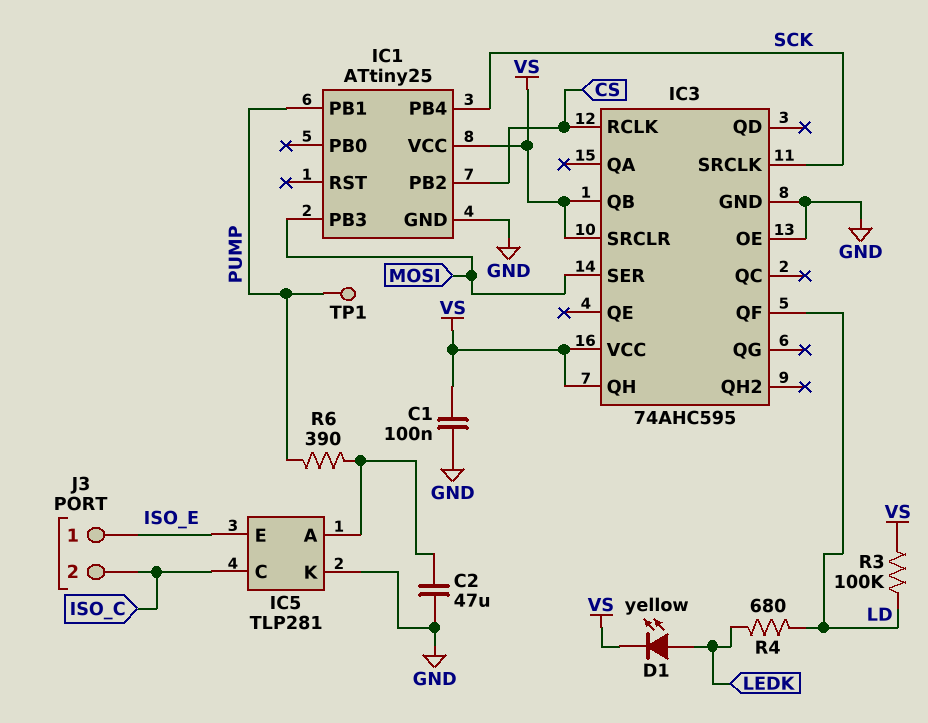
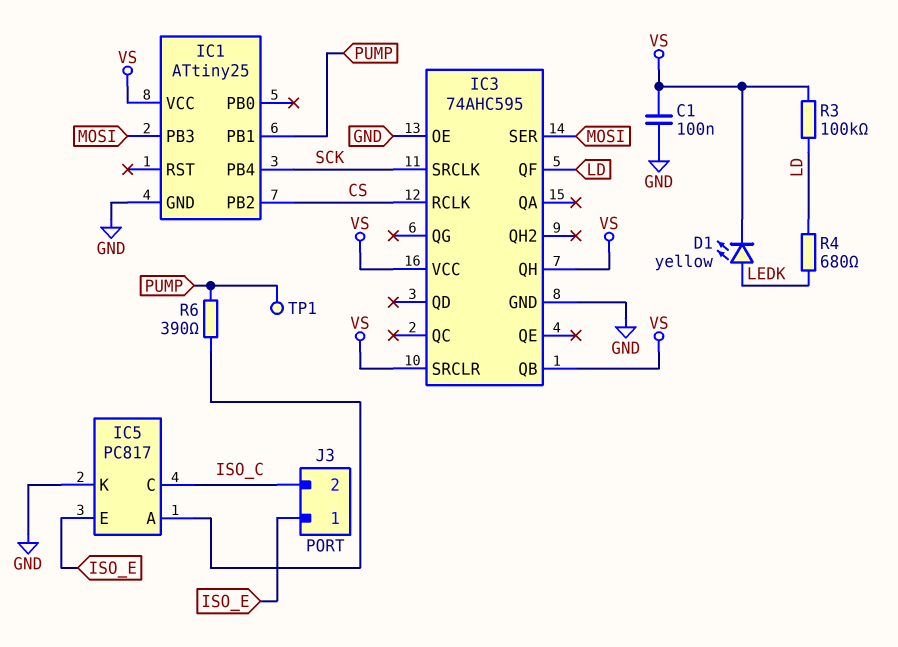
C2: 47uF (GND, IC5/A) -> none
IC5: TLP281 -> PC817

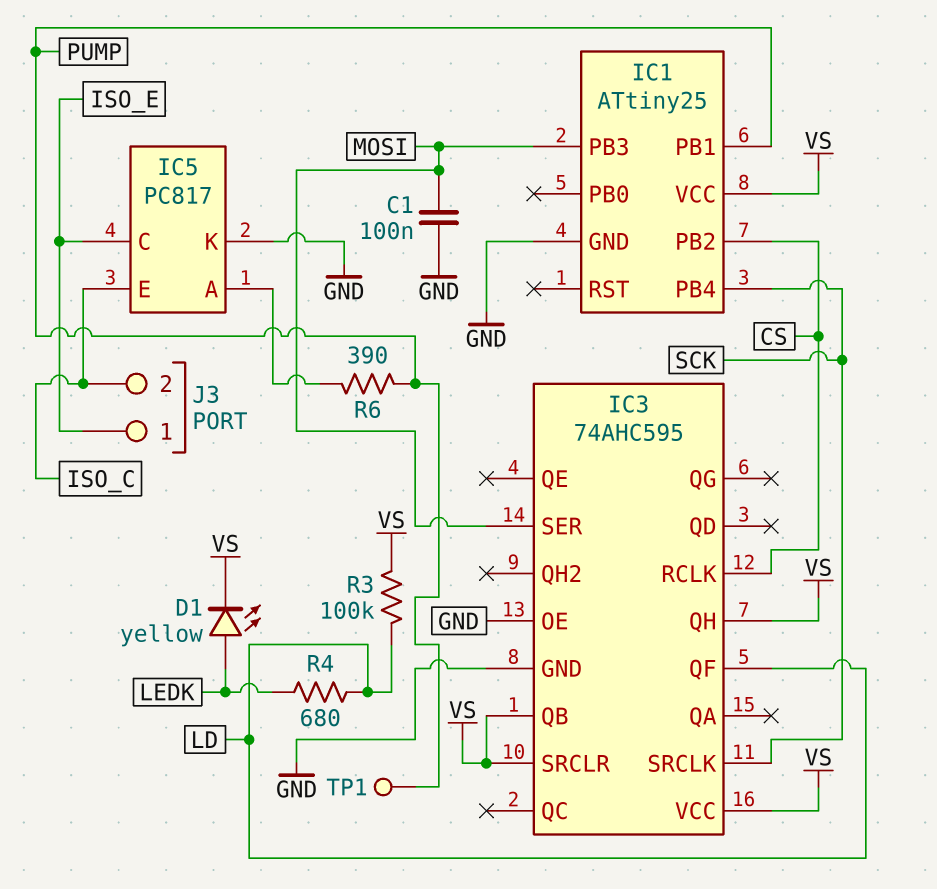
C1: 100nF (GND, VS) -> 100nF (GND, MOSI)
IC5 pin C: ISO_C -> ISO_E
IC5 pin E: ISO_E -> ISO_C

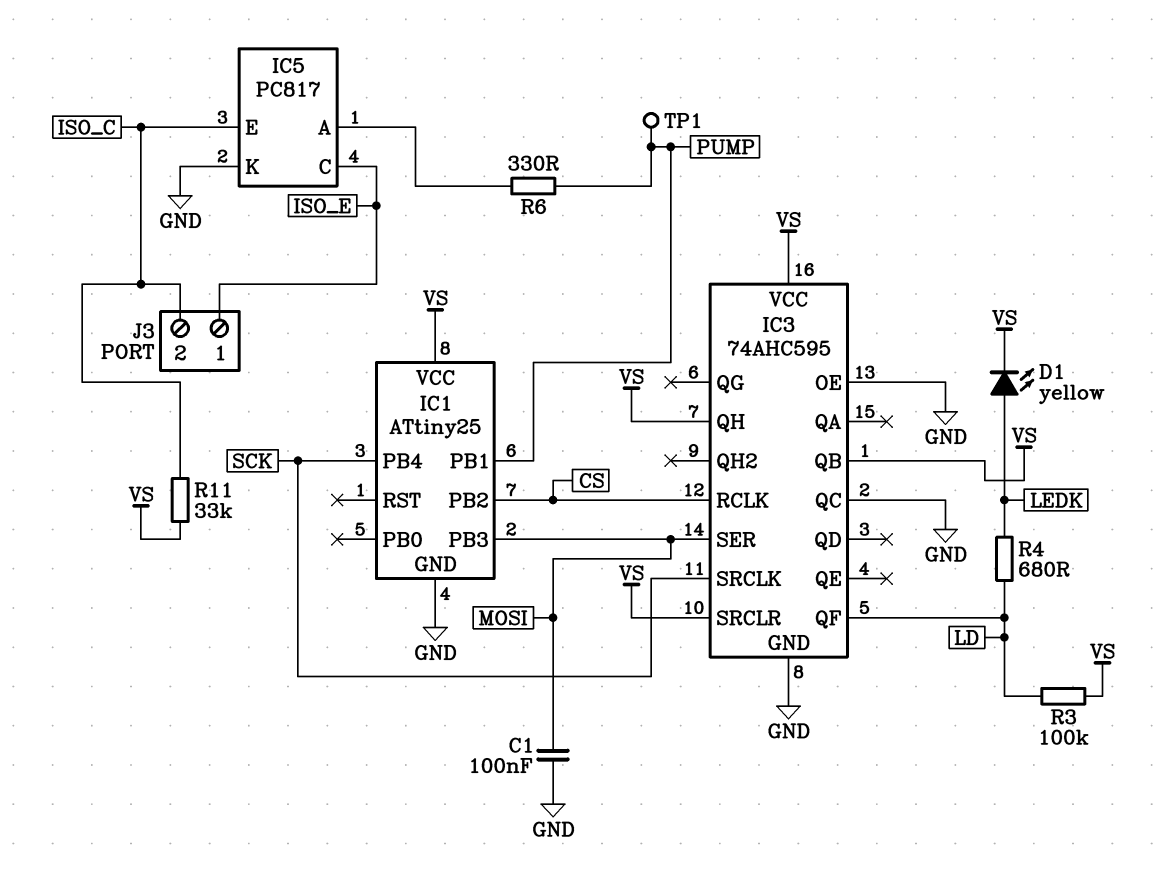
IC3 pin QC: none -> GND
R6: 390 (IC5/A, PUMP) -> 330 (IC5/A, PUMP)
R11: none -> 33k (ISO_C, VS)

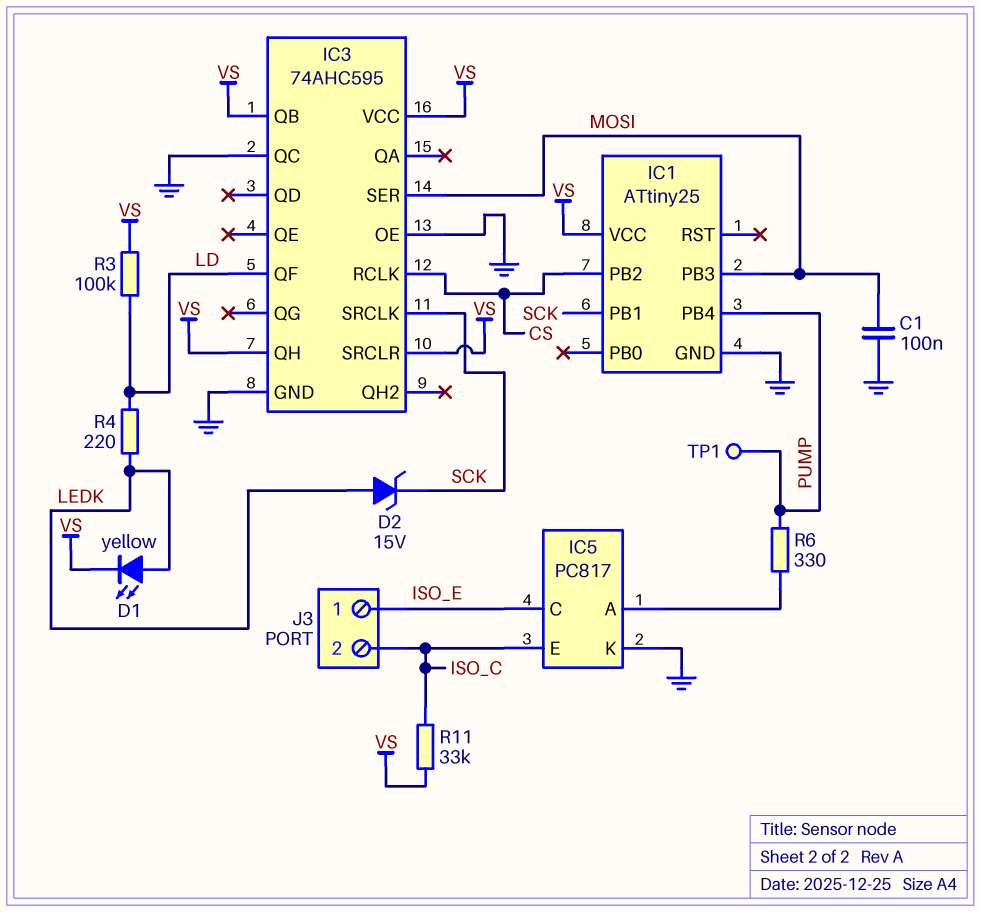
D2: none -> zener 15V (A LEDK, K SCK)
IC1 pin PB1: PUMP -> SCK
IC1 pin PB4: SCK -> PUMP
R4: 680 (LD, LEDK) -> 220 (LD, LEDK)

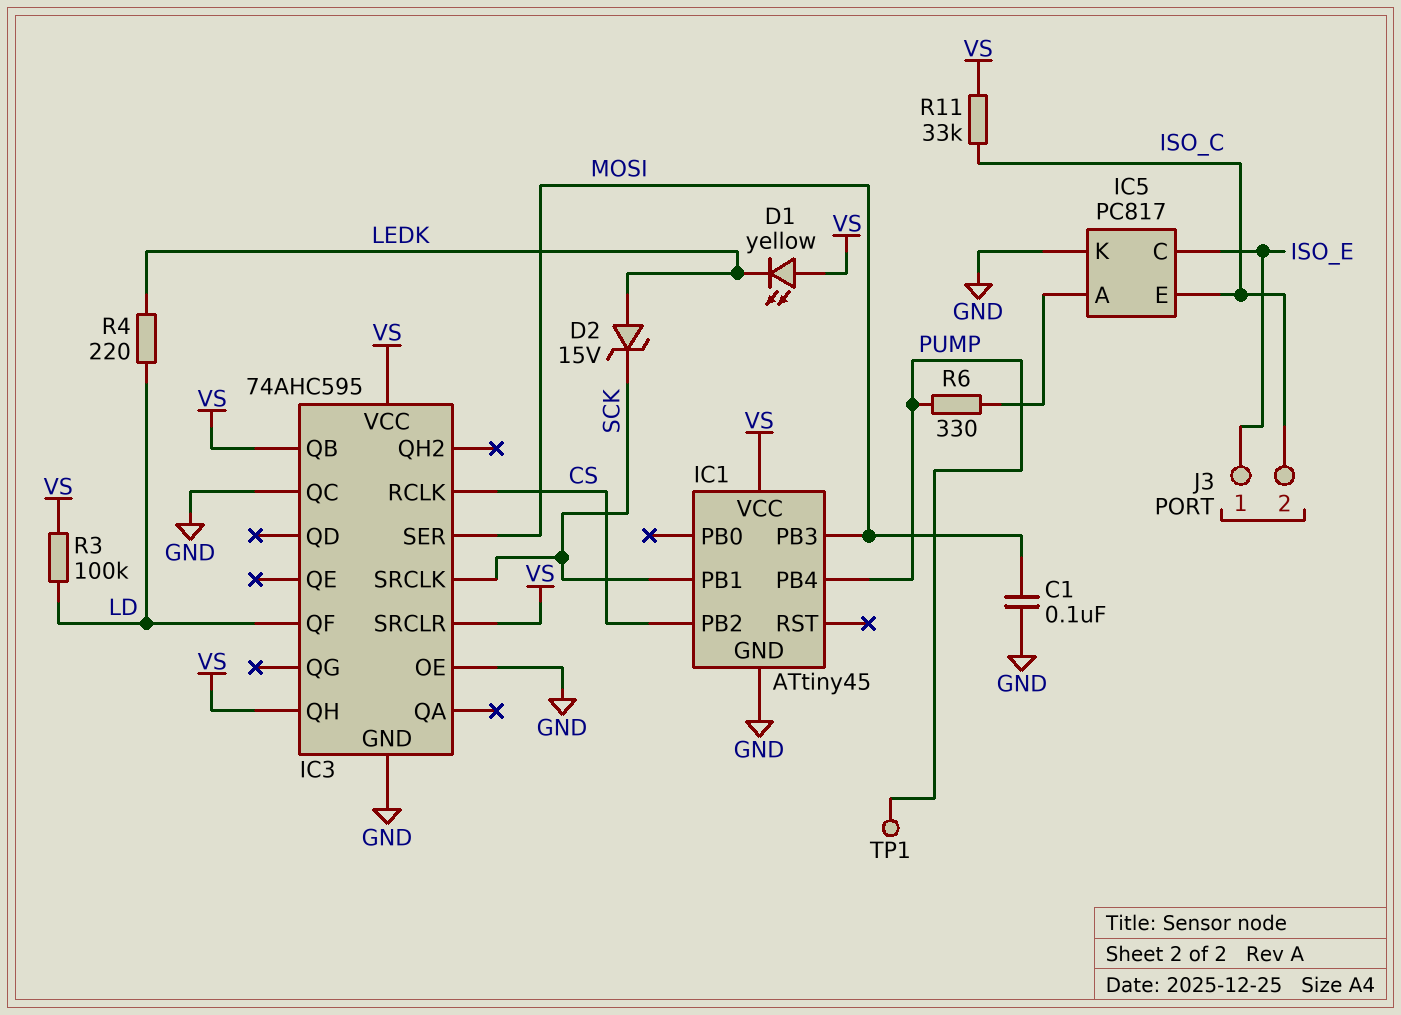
D1: LED yellow (A LEDK, K VS) -> LED yellow (A VS, K LEDK)
IC1: ATtiny25 -> ATtiny45

